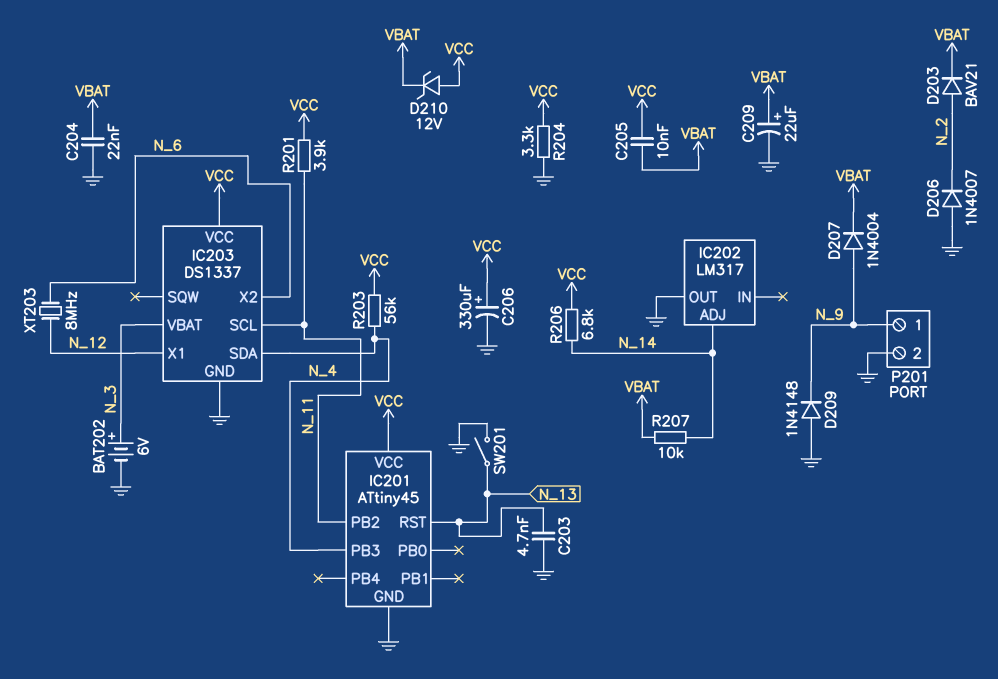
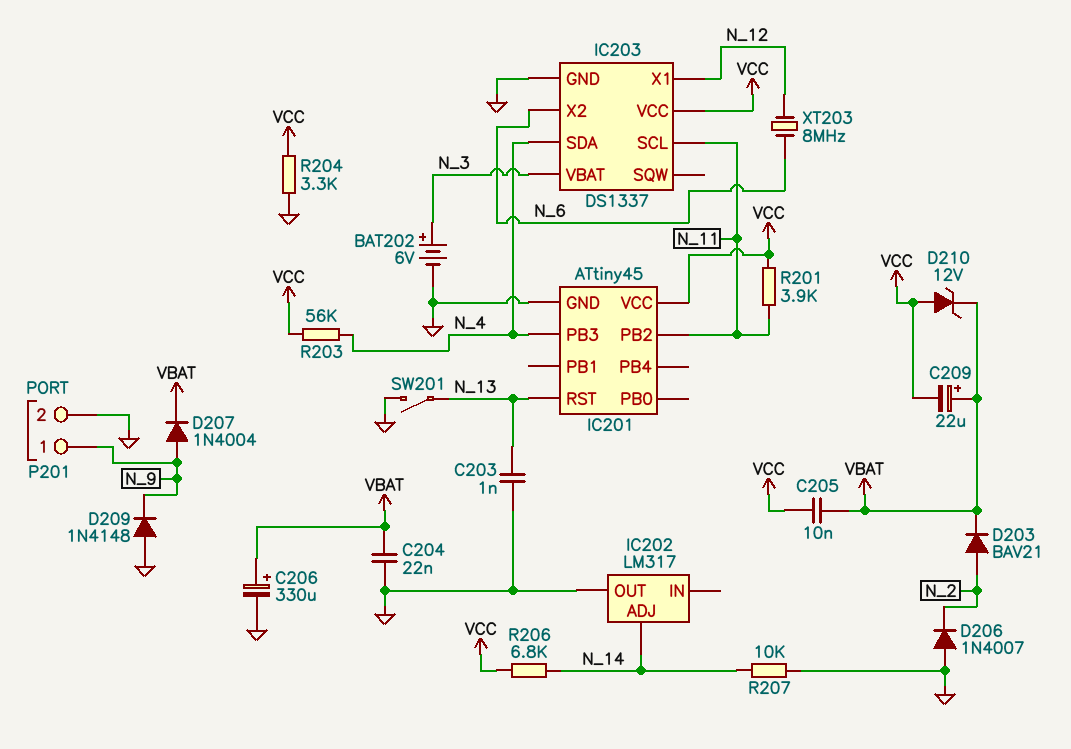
C203: 4.7nF (GND, N_13) -> 1nF (GND, N_13)
C206: 330uF (plus VCC, minus GND) -> 330uF (plus VBAT, minus GND)
C209: 22uF (plus VBAT, minus GND) -> 22uF (plus VBAT, minus VCC)
R207: 10k (N_14, VBAT) -> 10k (GND, N_14)

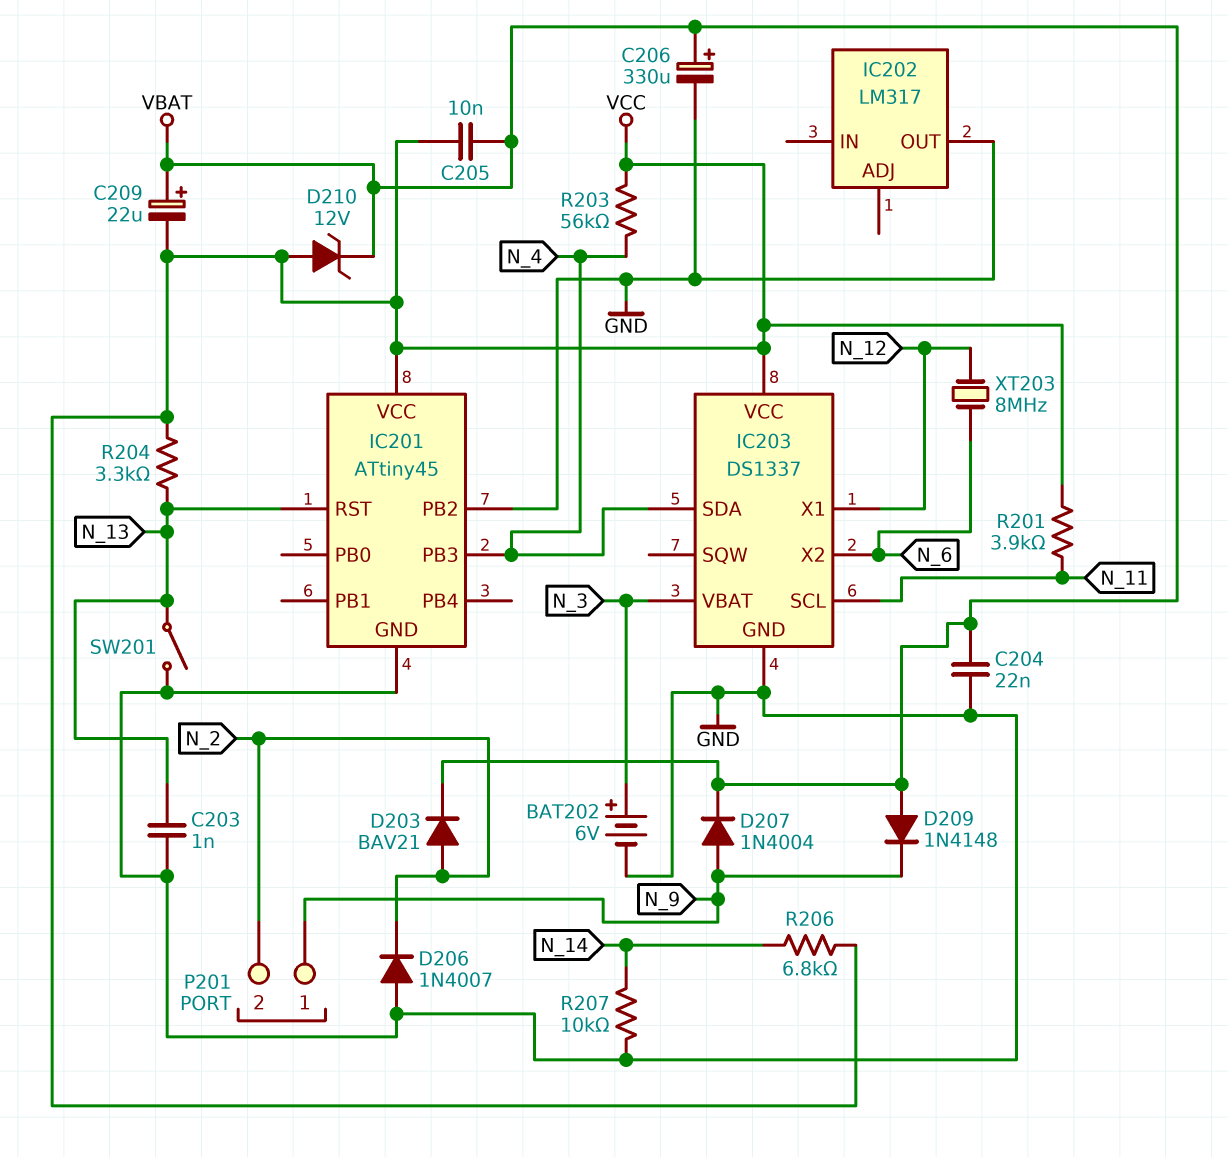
D209: diode 1N4148 (A GND, K N_9) -> diode 1N4148 (A VBAT, K N_9)
IC201 pin PB2: N_11 -> GND
IC202 pin ADJ: N_14 -> none
P201 pin 2: GND -> N_2
R204: 3.3k (GND, VCC) -> 3.3k (N_13, VCC)

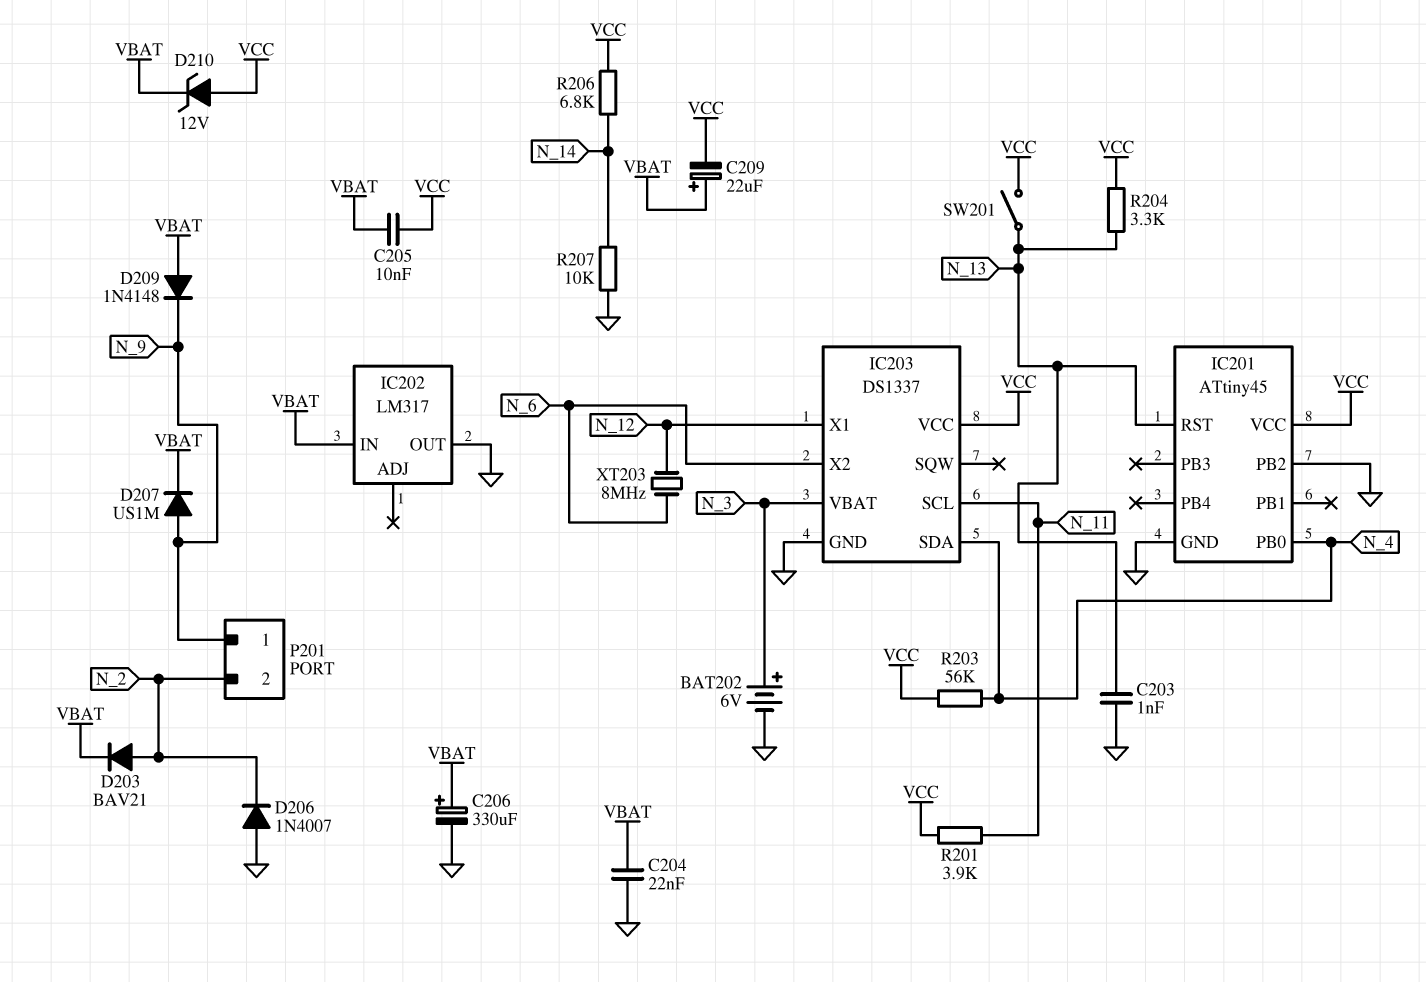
D207: diode 1N4004 (A N_9, K VBAT) -> diode US1M (A N_9, K VBAT)
IC201 pin PB0: none -> N_4
IC201 pin PB3: N_4 -> none
IC202 pin IN: none -> VBAT
SW201: switch (GND, N_13) -> switch (N_13, VCC)

